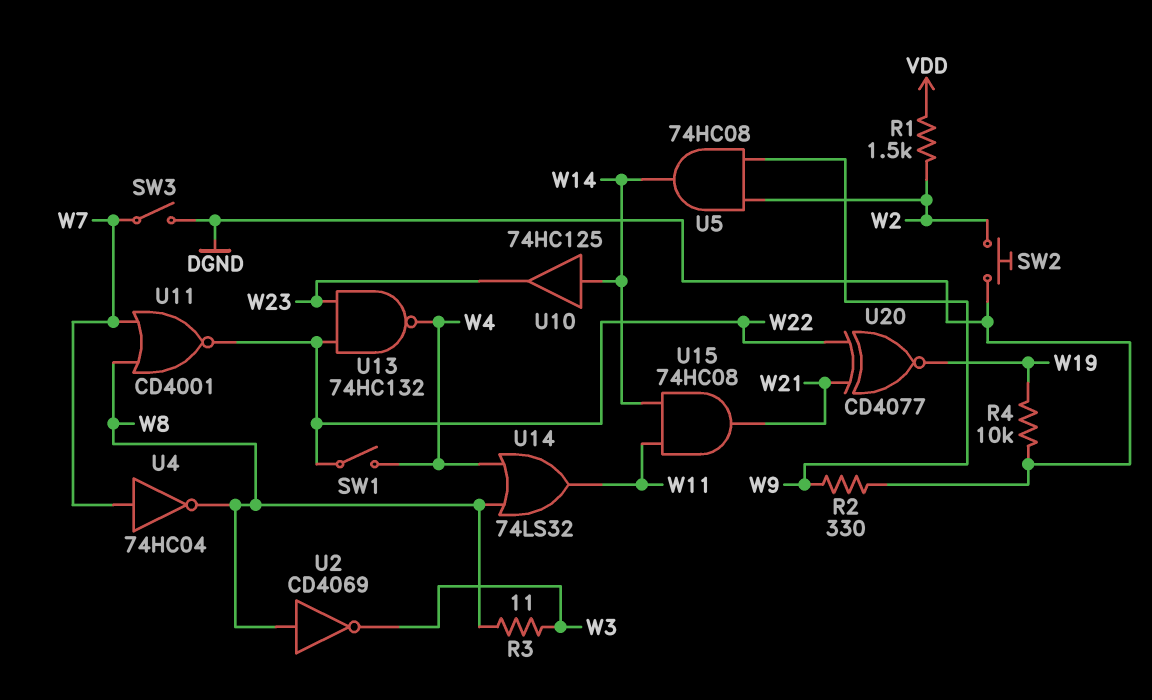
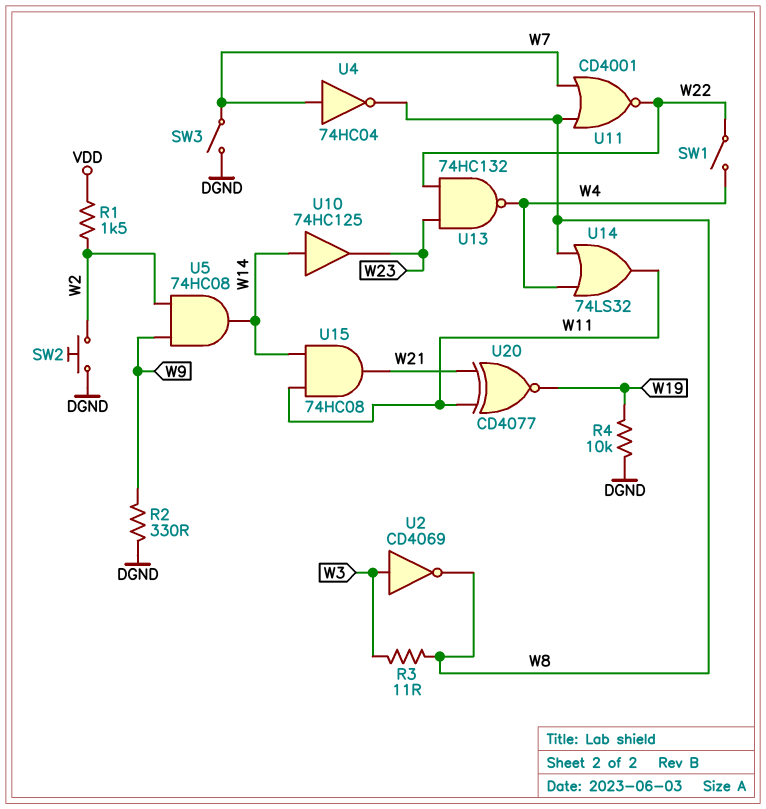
U2: NOT CD4069 (in W8, out W3) -> NOT CD4069 (in W3, out W8)
U20: XNOR CD4077 (in W21, in W22, out W19) -> XNOR CD4077 (in W11, in W21, out W19)

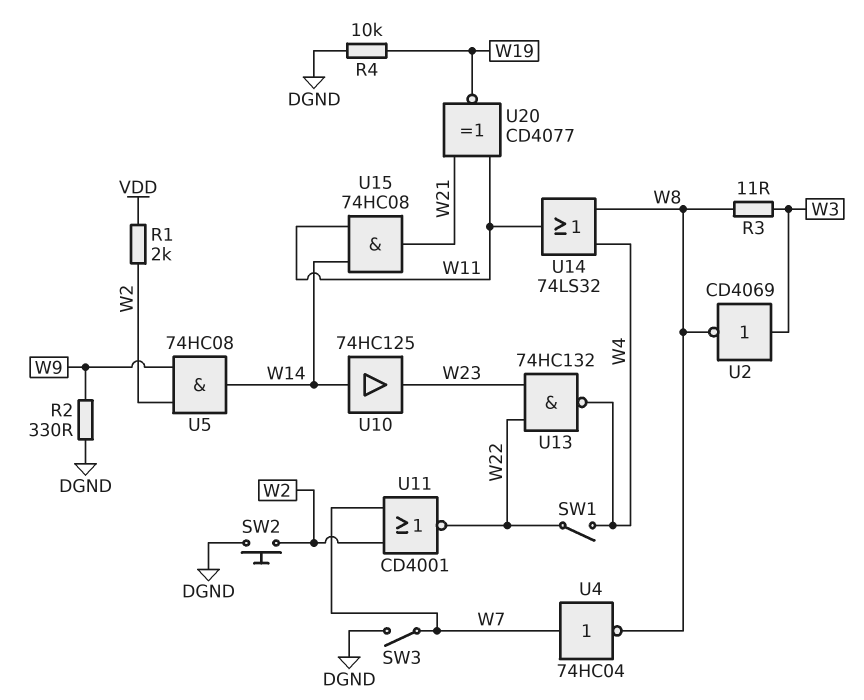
R1: 1.5k (VDD, W2) -> 2k (VDD, W2)
U11: NOR CD4001 (in W7, in W8, out W22) -> NOR CD4001 (in W2, in W7, out W22)

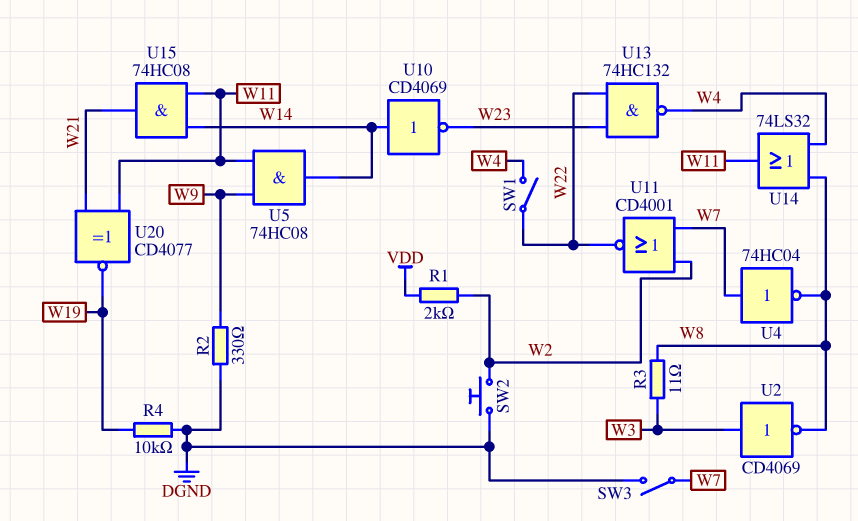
U5: AND 74HC08 (in W2, in W9, out W14) -> AND 74HC08 (in W9, in W11, out W14)
U10: buffer 74HC125 (in W14, out W23) -> NOT CD4069 (in W14, out W23)

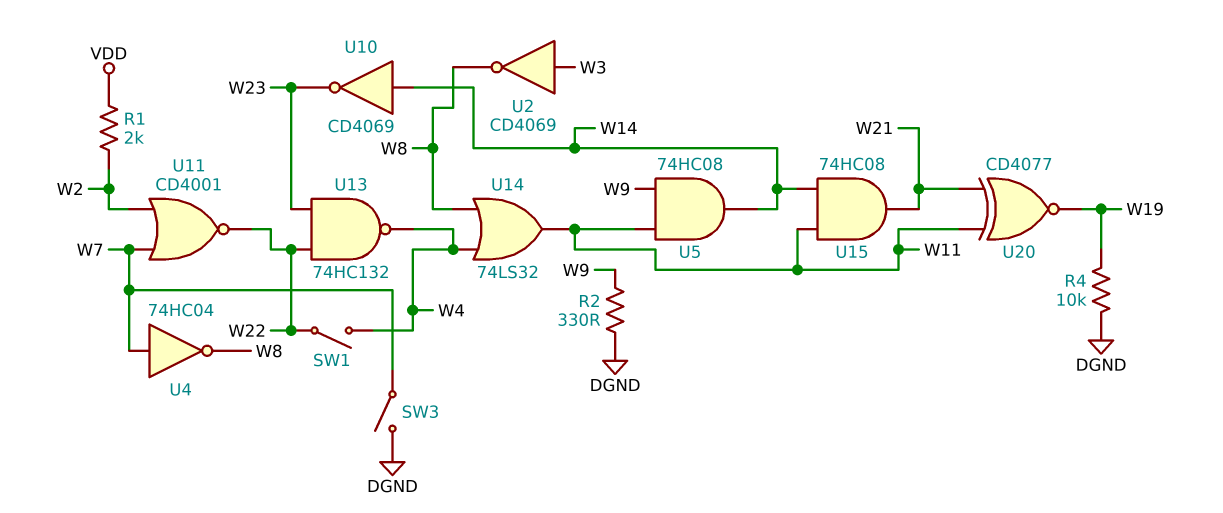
R3: 11 (W3, W8) -> none
SW2: button (DGND, W2) -> none

